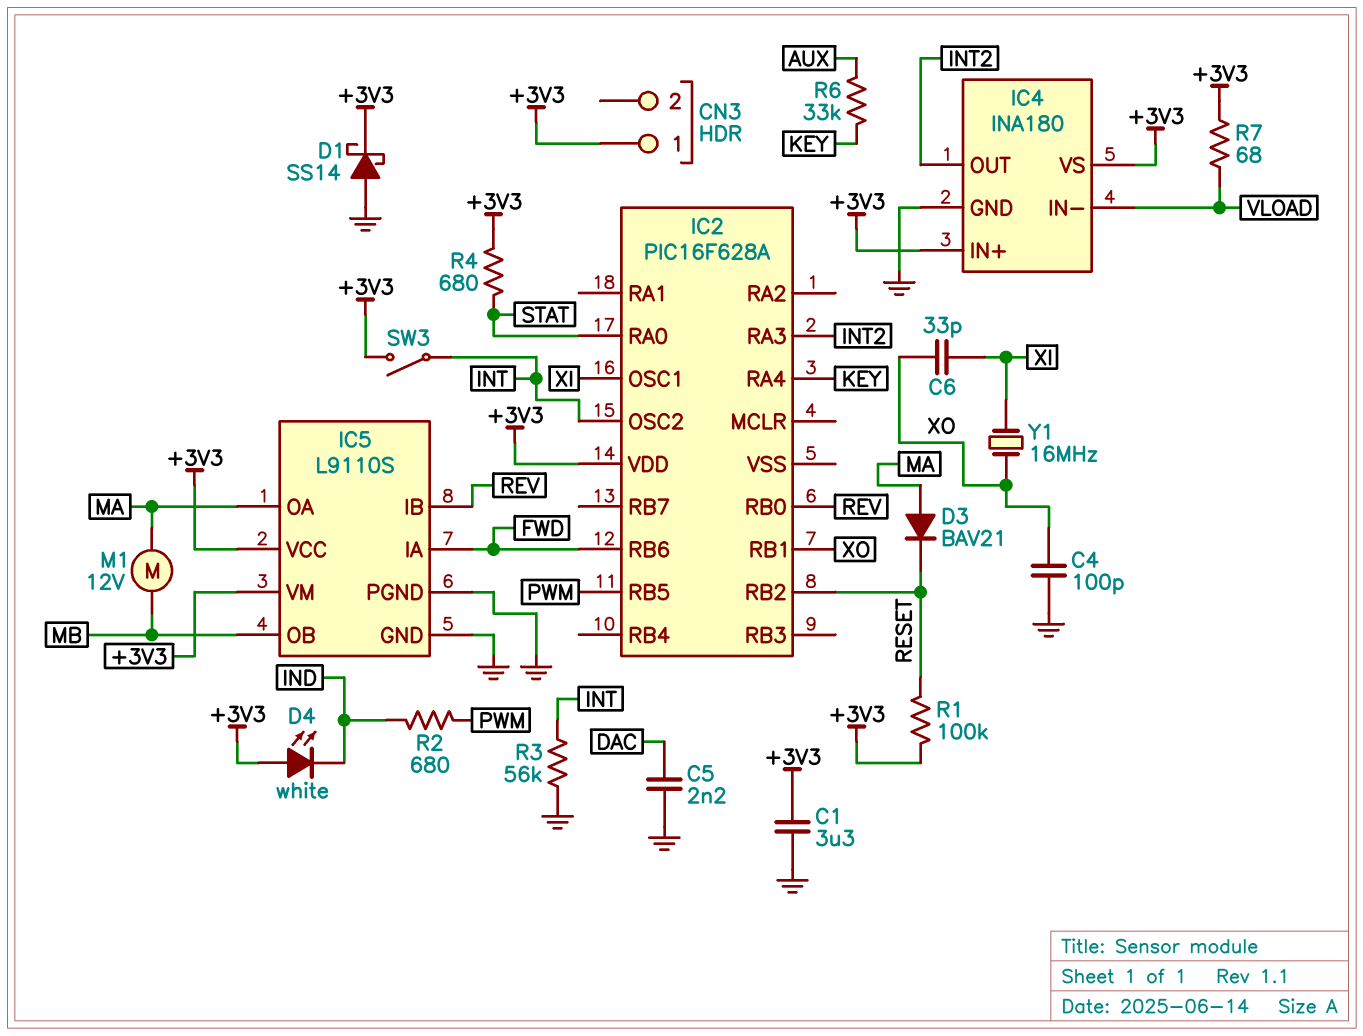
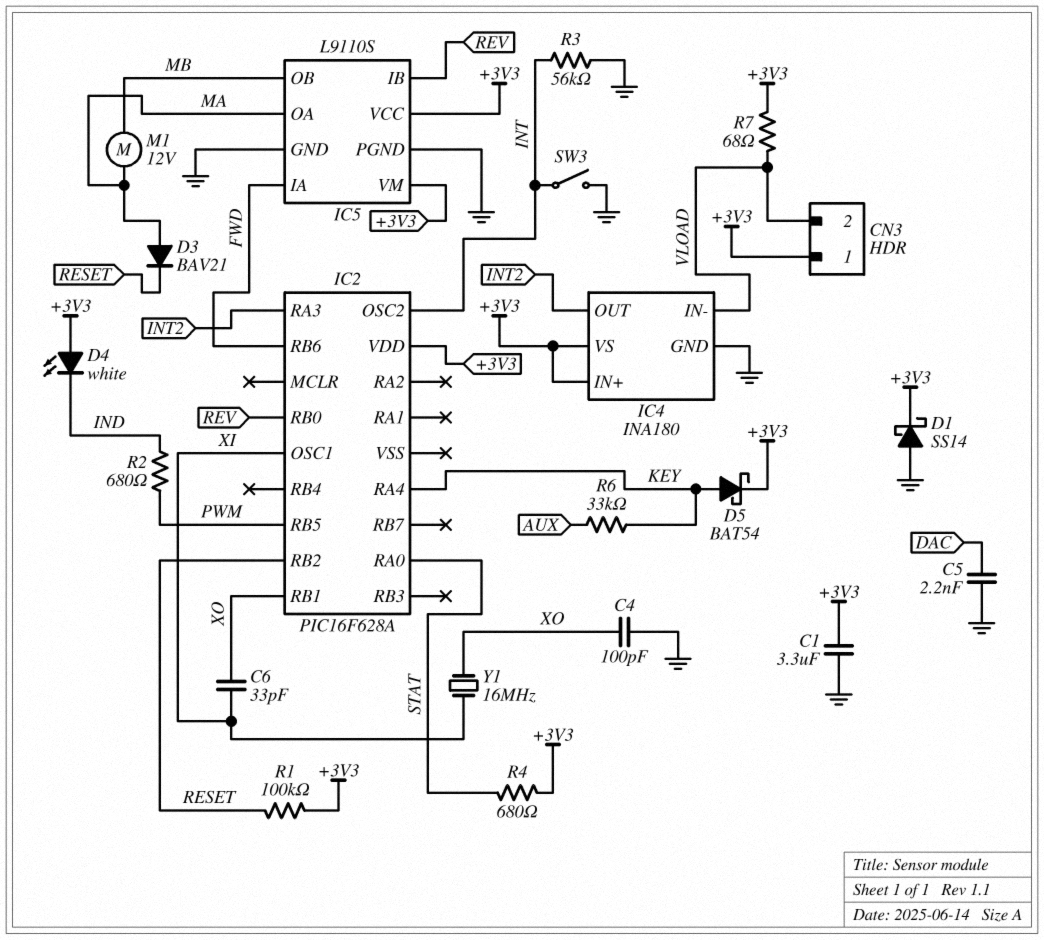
CN3 pin 2: none -> VLOAD
D5: none -> schottky BAT54 (A KEY, K +3V3)
SW3: switch (+3V3, INT) -> switch (GND, INT)

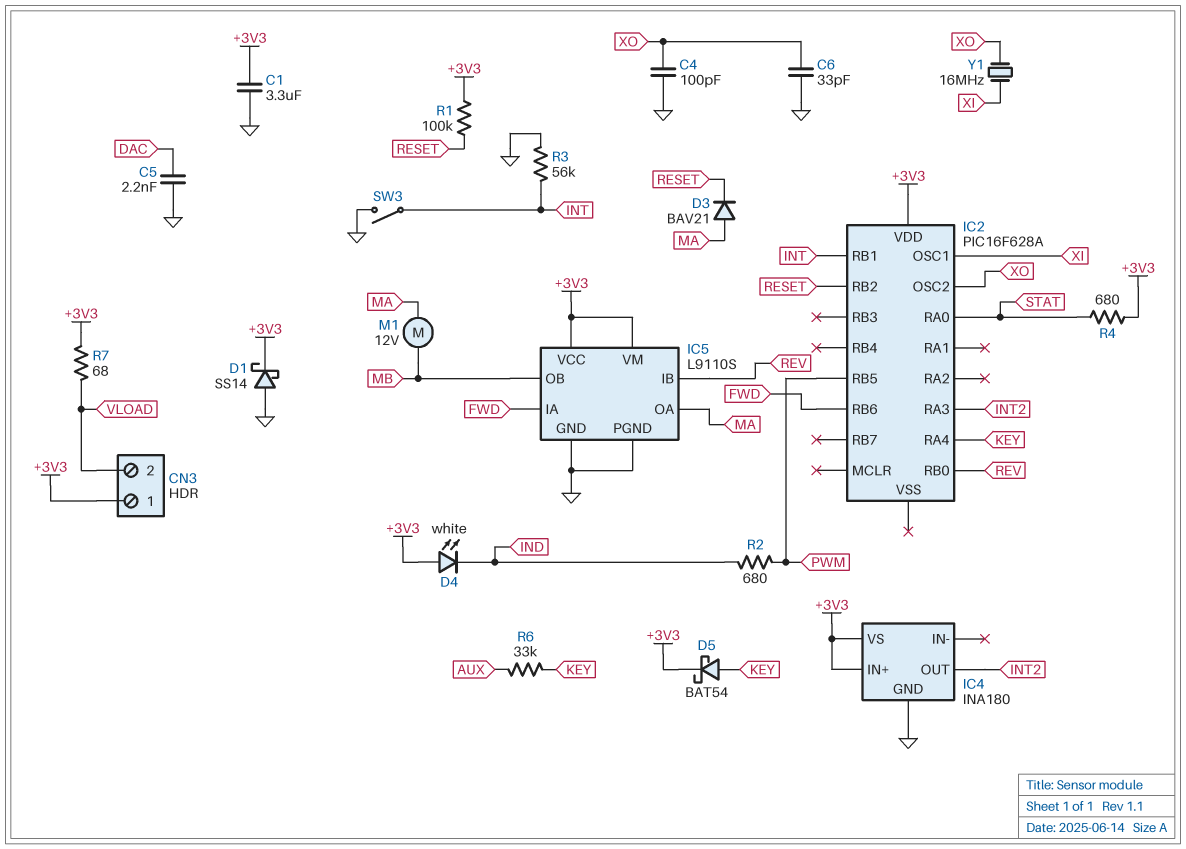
C6: 33pF (XI, XO) -> 33pF (GND, XO)
IC2 pin OSC2: INT -> XO
IC2 pin RB1: XO -> INT
IC4 pin IN-: VLOAD -> none

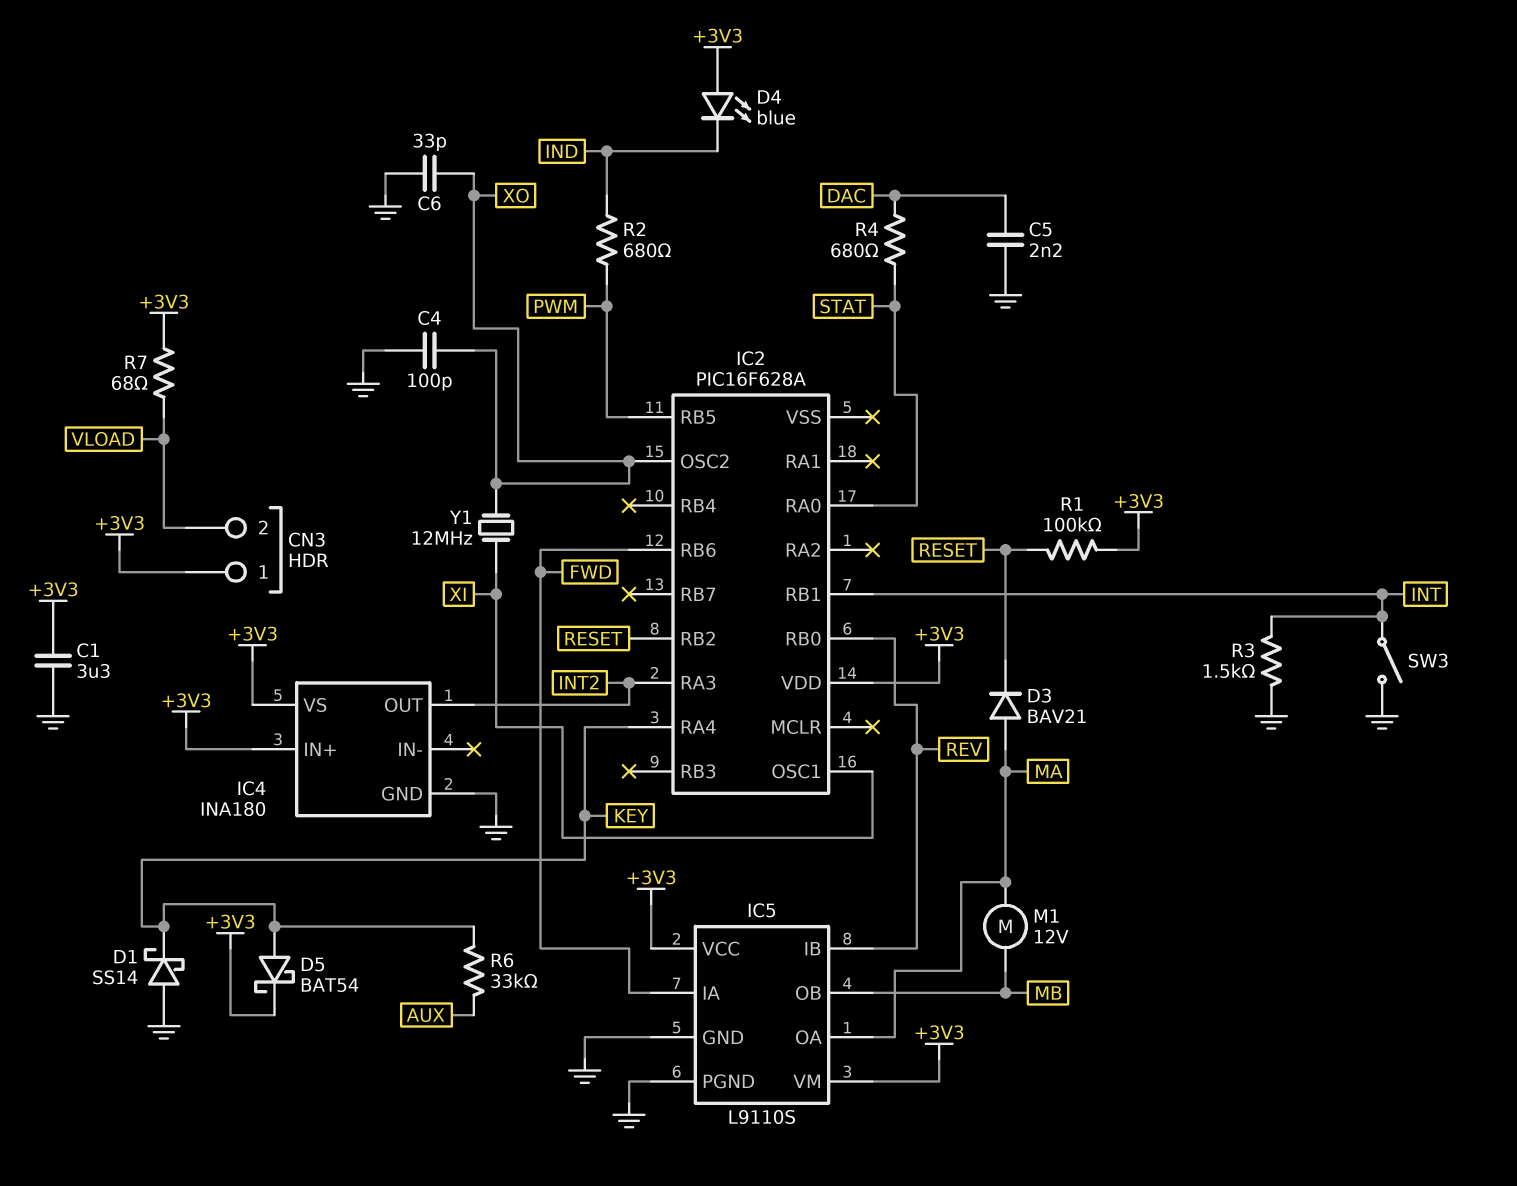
D1: schottky SS14 (A GND, K +3V3) -> schottky SS14 (A GND, K KEY)
D4: LED white (A +3V3, K IND) -> LED blue (A +3V3, K IND)
R3: 56k (GND, INT) -> 1.5k (GND, INT)
R4: 680 (+3V3, STAT) -> 680 (DAC, STAT)
Y1: 16MHz (XI, XO) -> 12MHz (XI, XO)

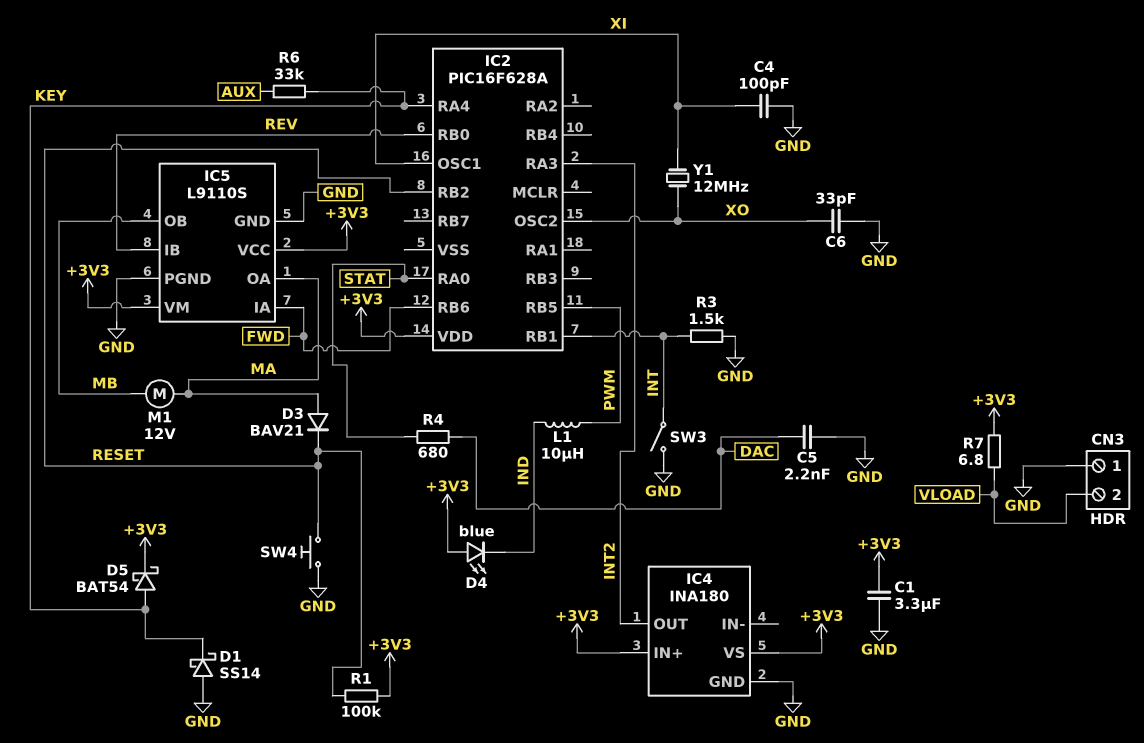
C4: 100pF (GND, XO) -> 100pF (GND, XI)
CN3 pin 1: +3V3 -> GND
L1: none -> 10uH (IND, PWM)
R2: 680 (IND, PWM) -> none
R7: 68 (+3V3, VLOAD) -> 6.8 (+3V3, VLOAD)
SW4: none -> button (GND, RESET)

